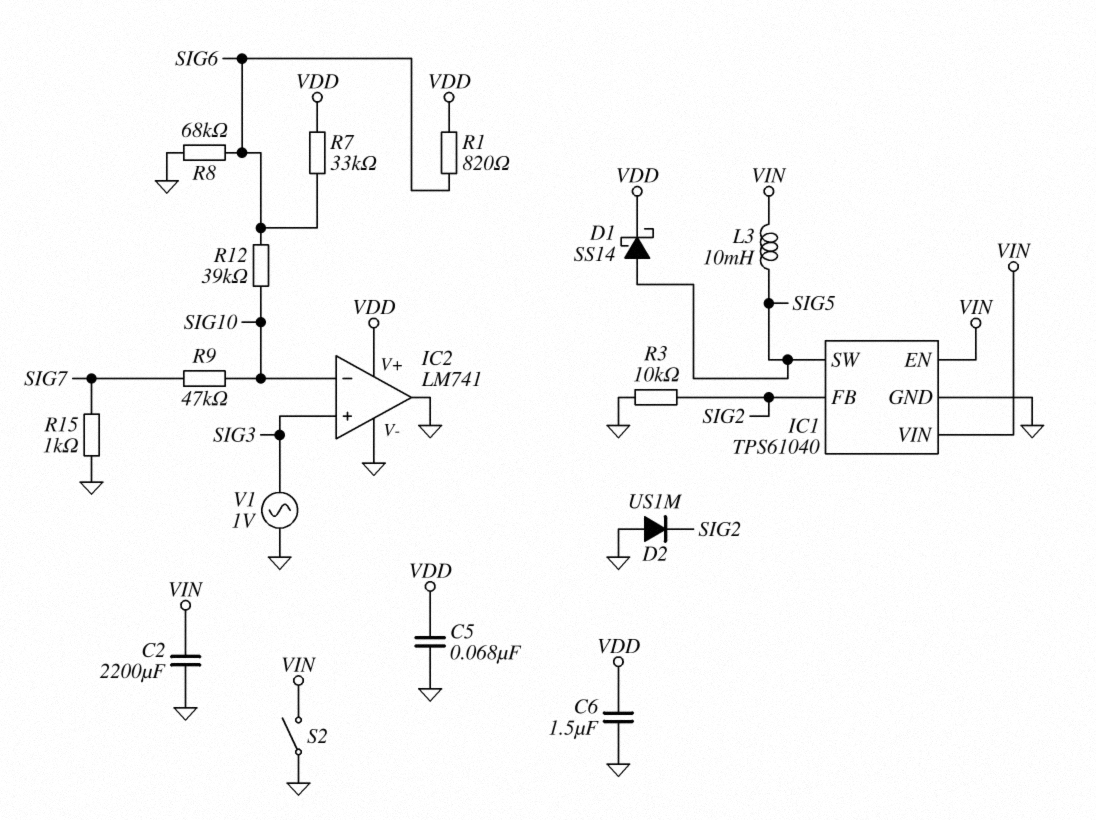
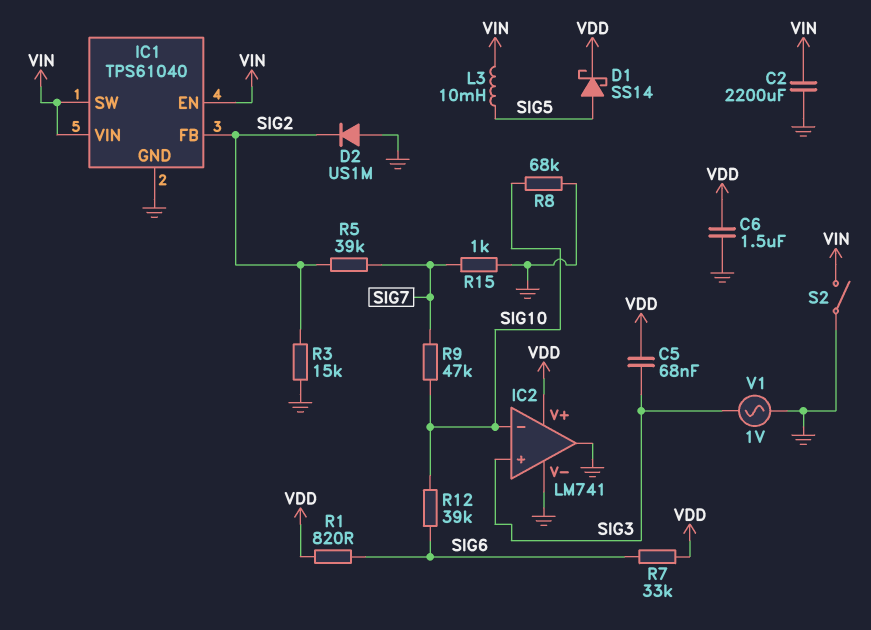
C5: 68nF (GND, VDD) -> 68nF (SIG3, VDD)
IC1 pin SW: SIG5 -> VIN
R3: 10k (GND, SIG2) -> 15k (GND, SIG2)
R5: none -> 39k (SIG2, SIG7)
R8: 68k (GND, SIG6) -> 68k (GND, SIG10)

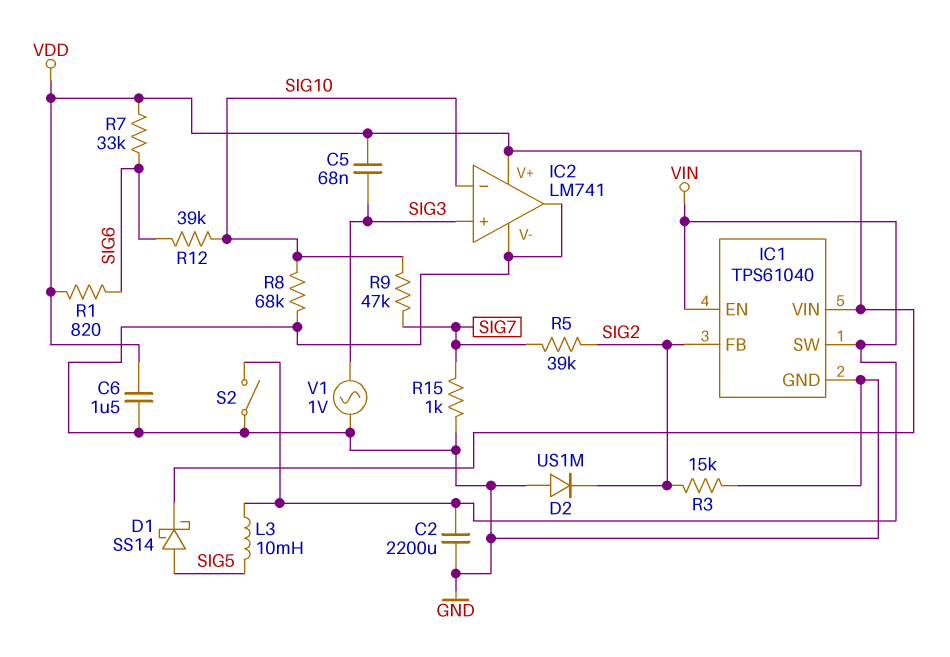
IC1 pin VIN: VIN -> VDD

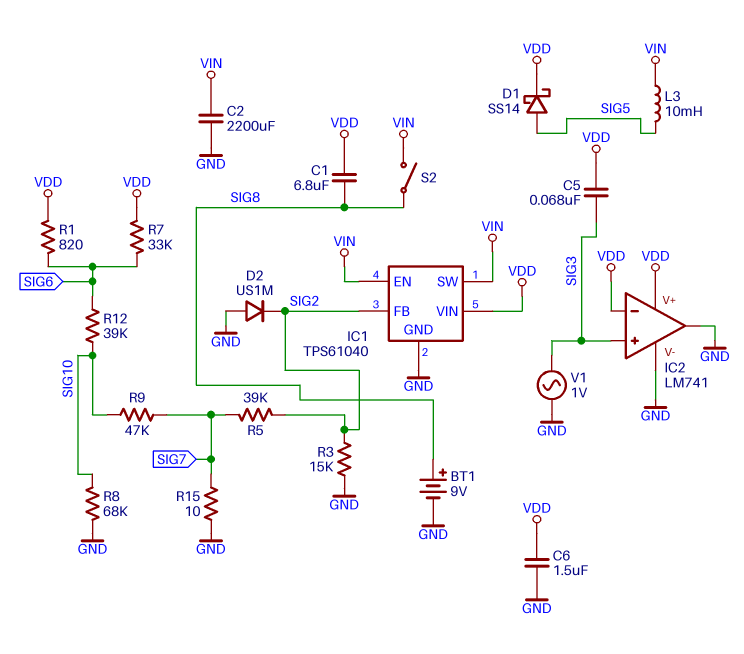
BT1: none -> 9V (plus SIG8, minus GND)
C1: none -> 6.8uF (SIG8, VDD)
IC2 pin in-: SIG10 -> VDD
R15: 1k (GND, SIG7) -> 10 (GND, SIG7)
S2: switch (GND, VIN) -> switch (SIG8, VIN)

